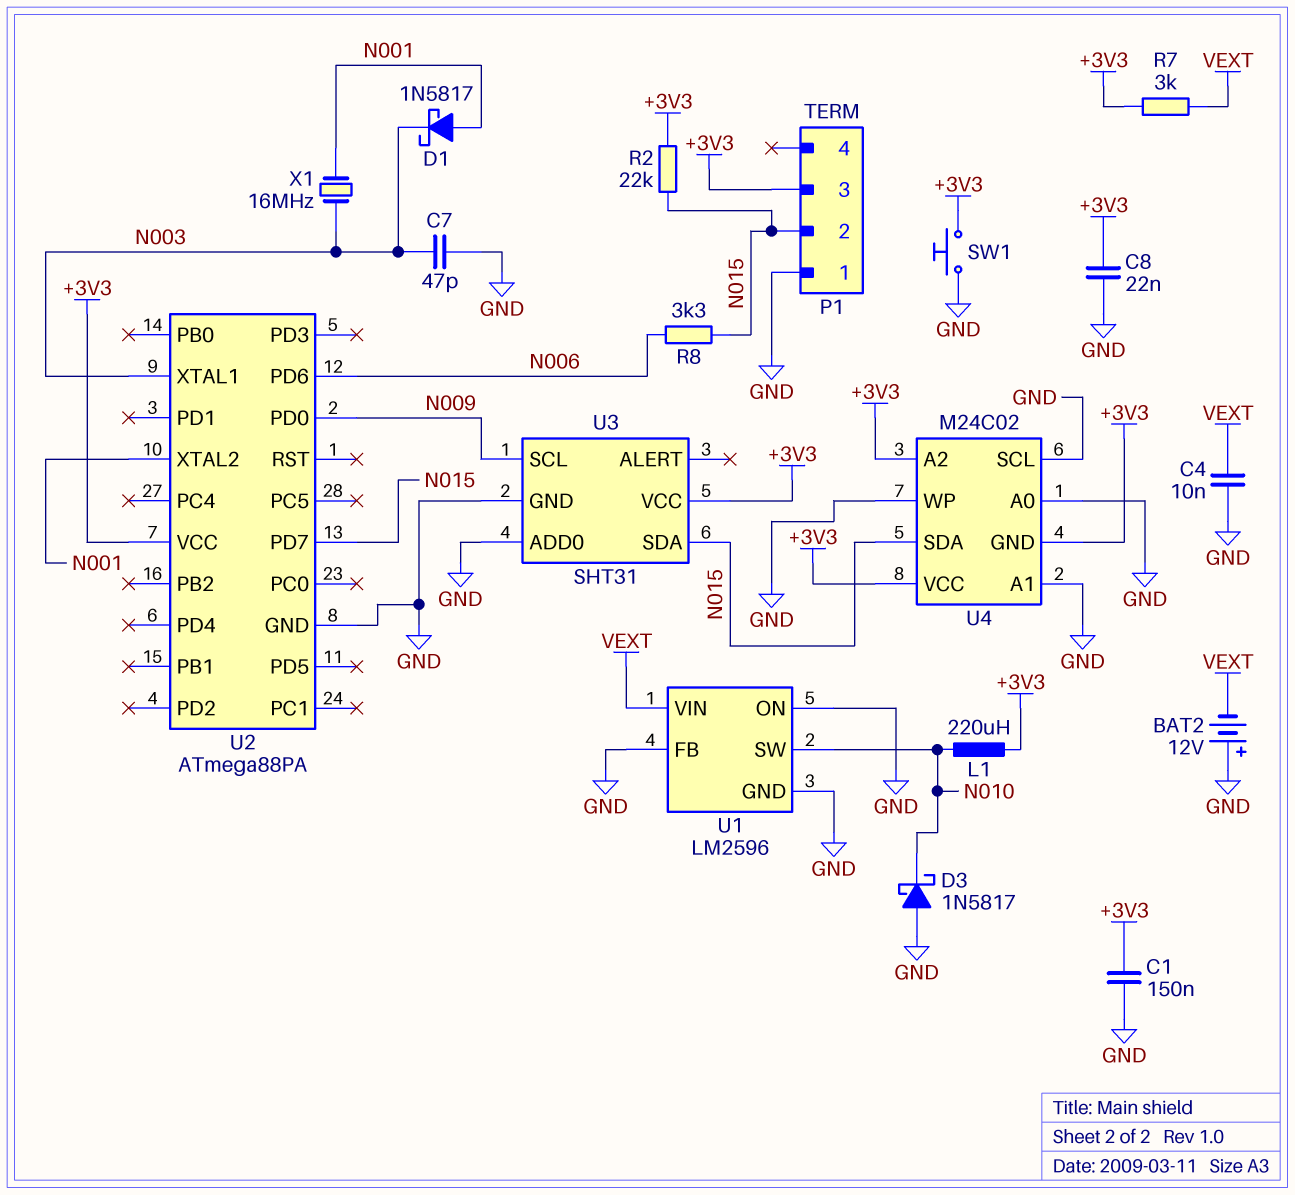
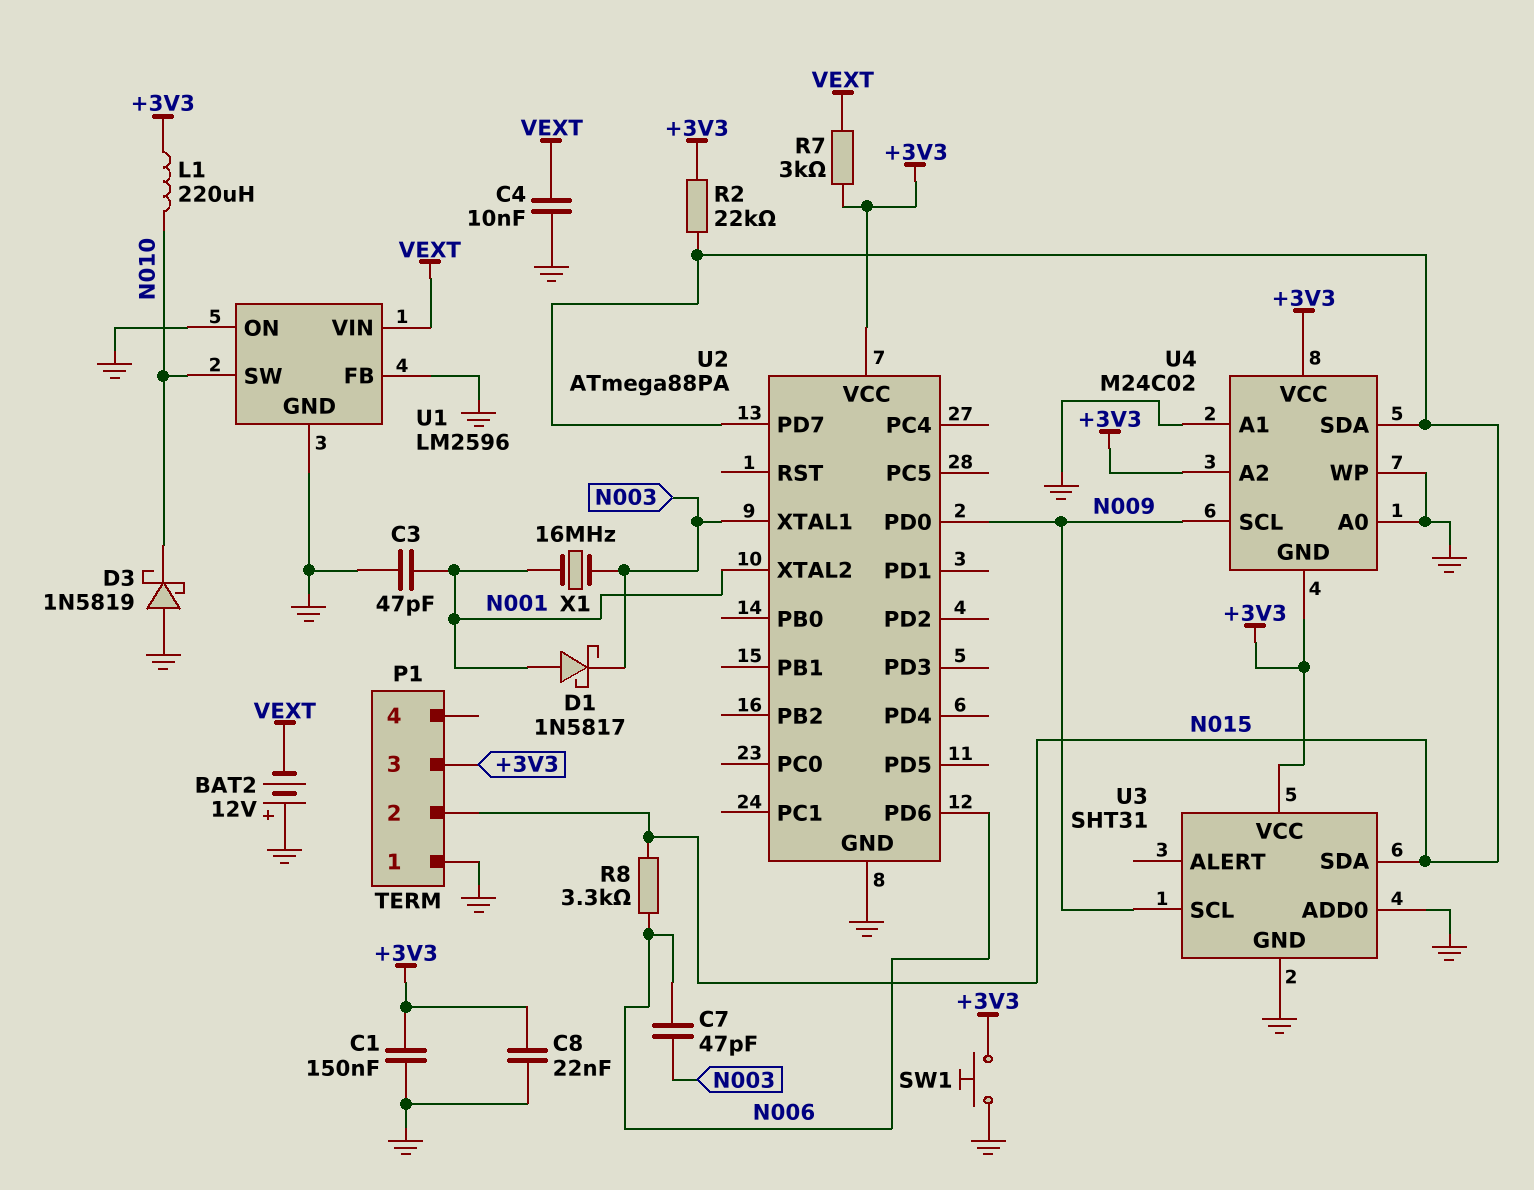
C3: none -> 47pF (GND, N001)
C7: 47pF (GND, N003) -> 47pF (N003, N006)
D3: schottky 1N5817 (A GND, K N010) -> schottky 1N5819 (A GND, K N010)
U4 pin SCL: GND -> N009

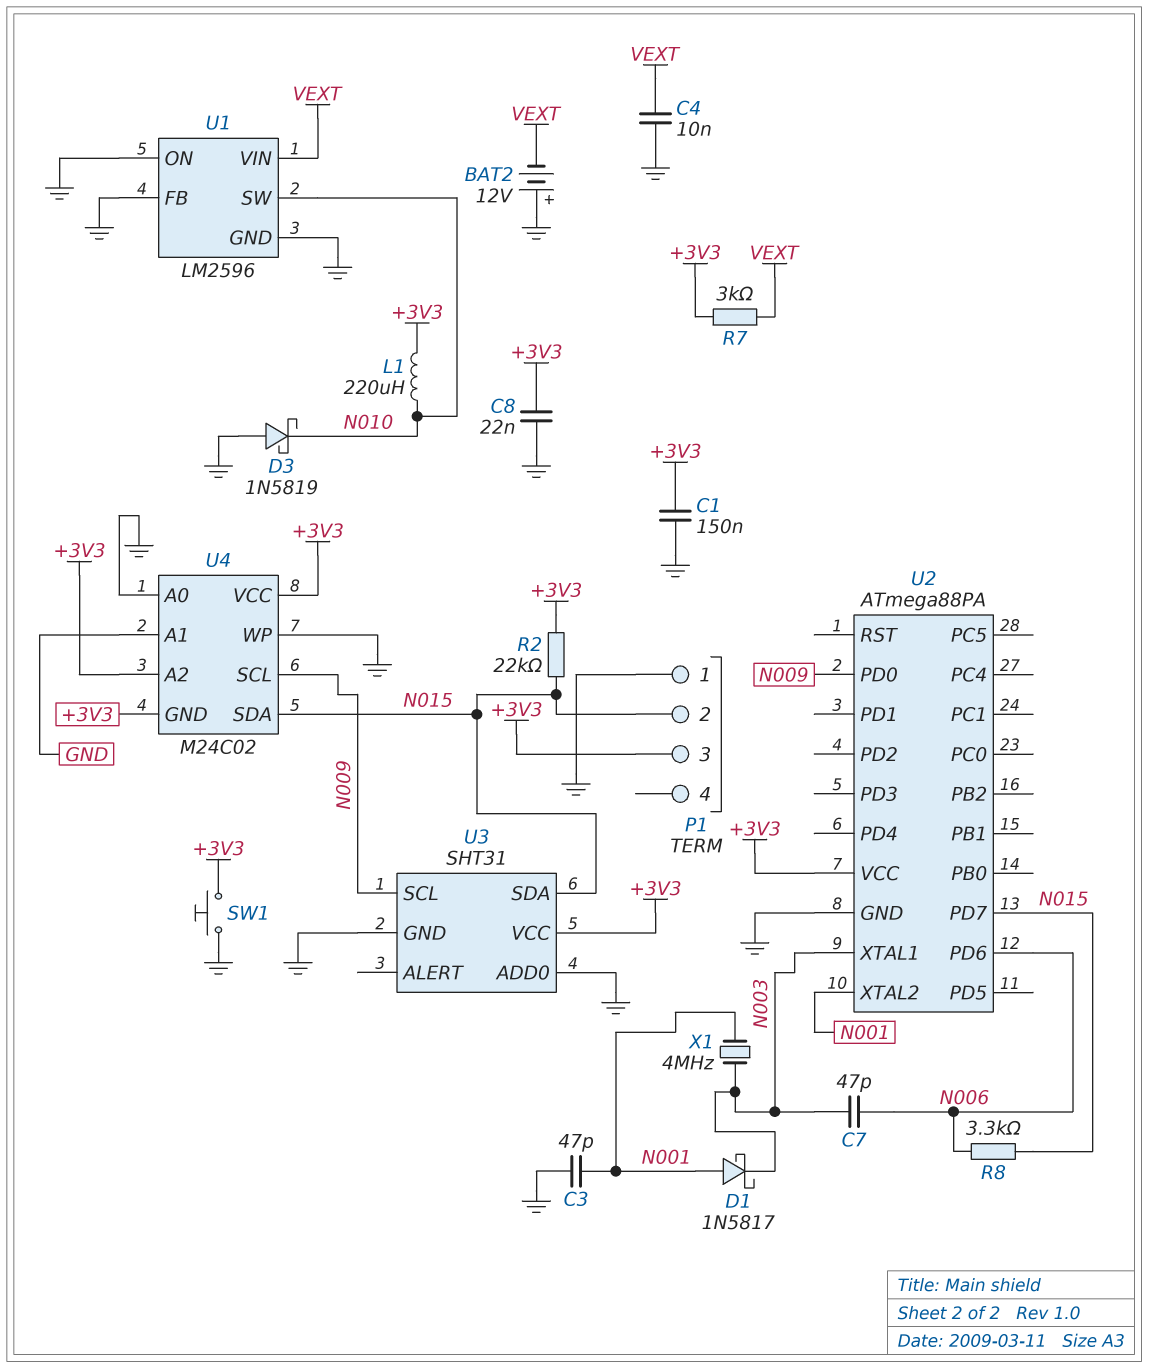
X1: 16MHz (N001, N003) -> 4MHz (N001, N003)

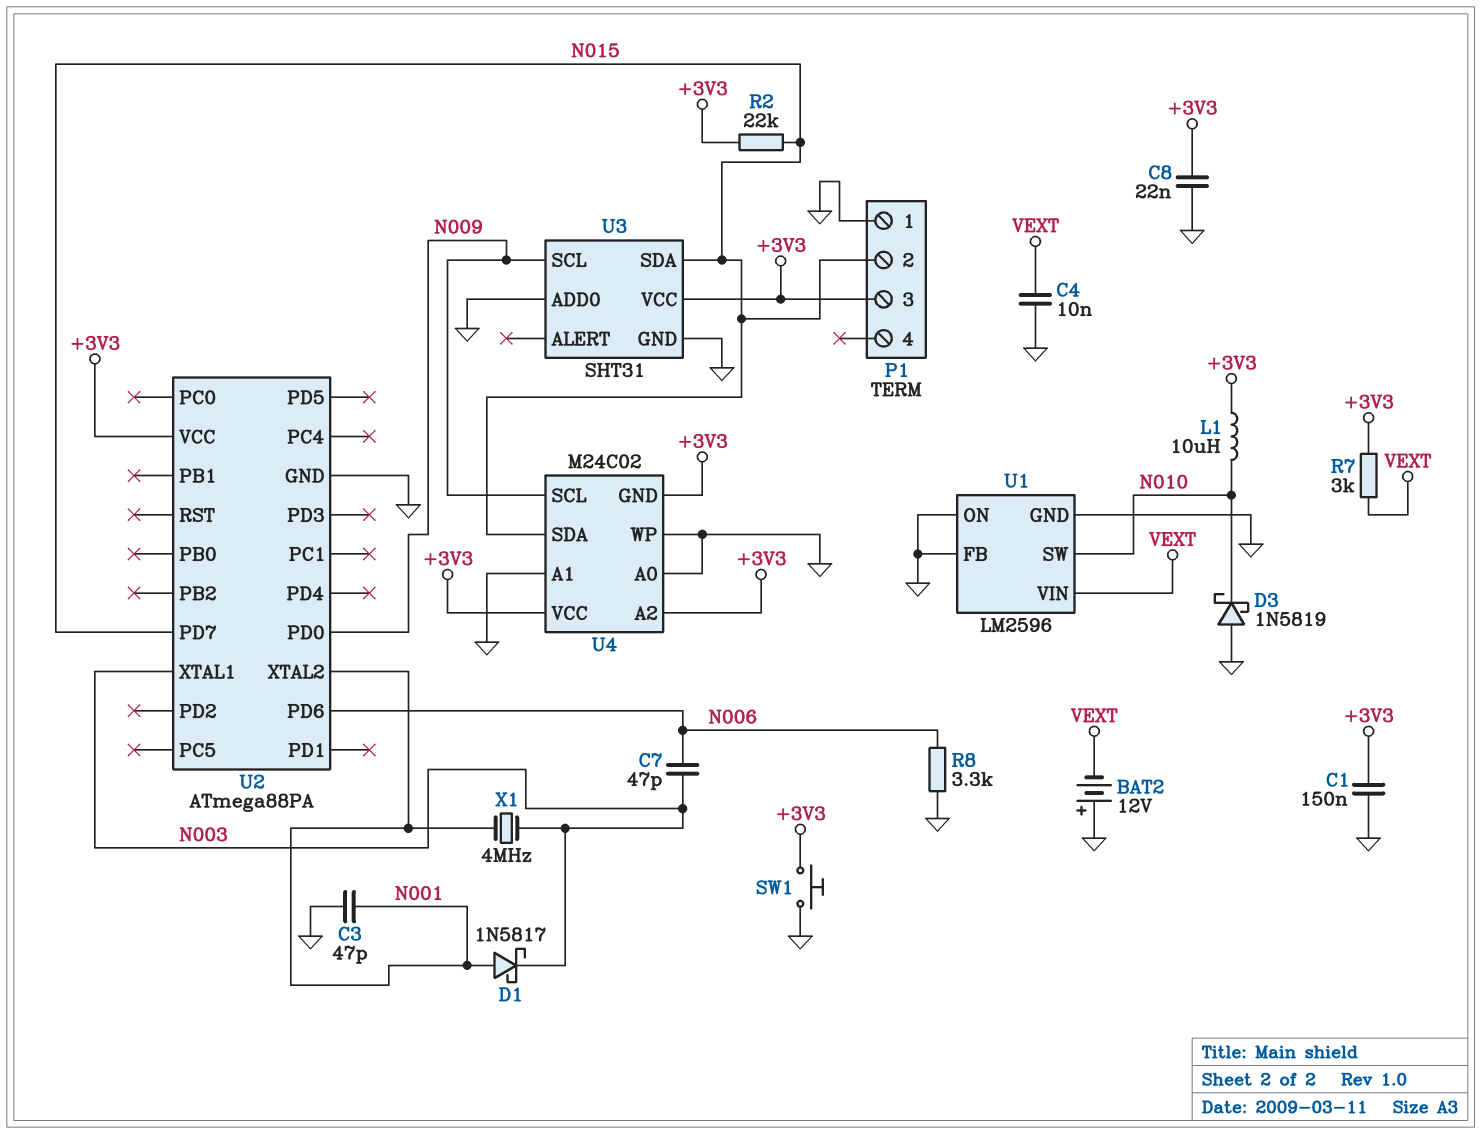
L1: 220uH (+3V3, N010) -> 10uH (+3V3, N010)
R8: 3.3k (N006, N015) -> 3.3k (GND, N006)

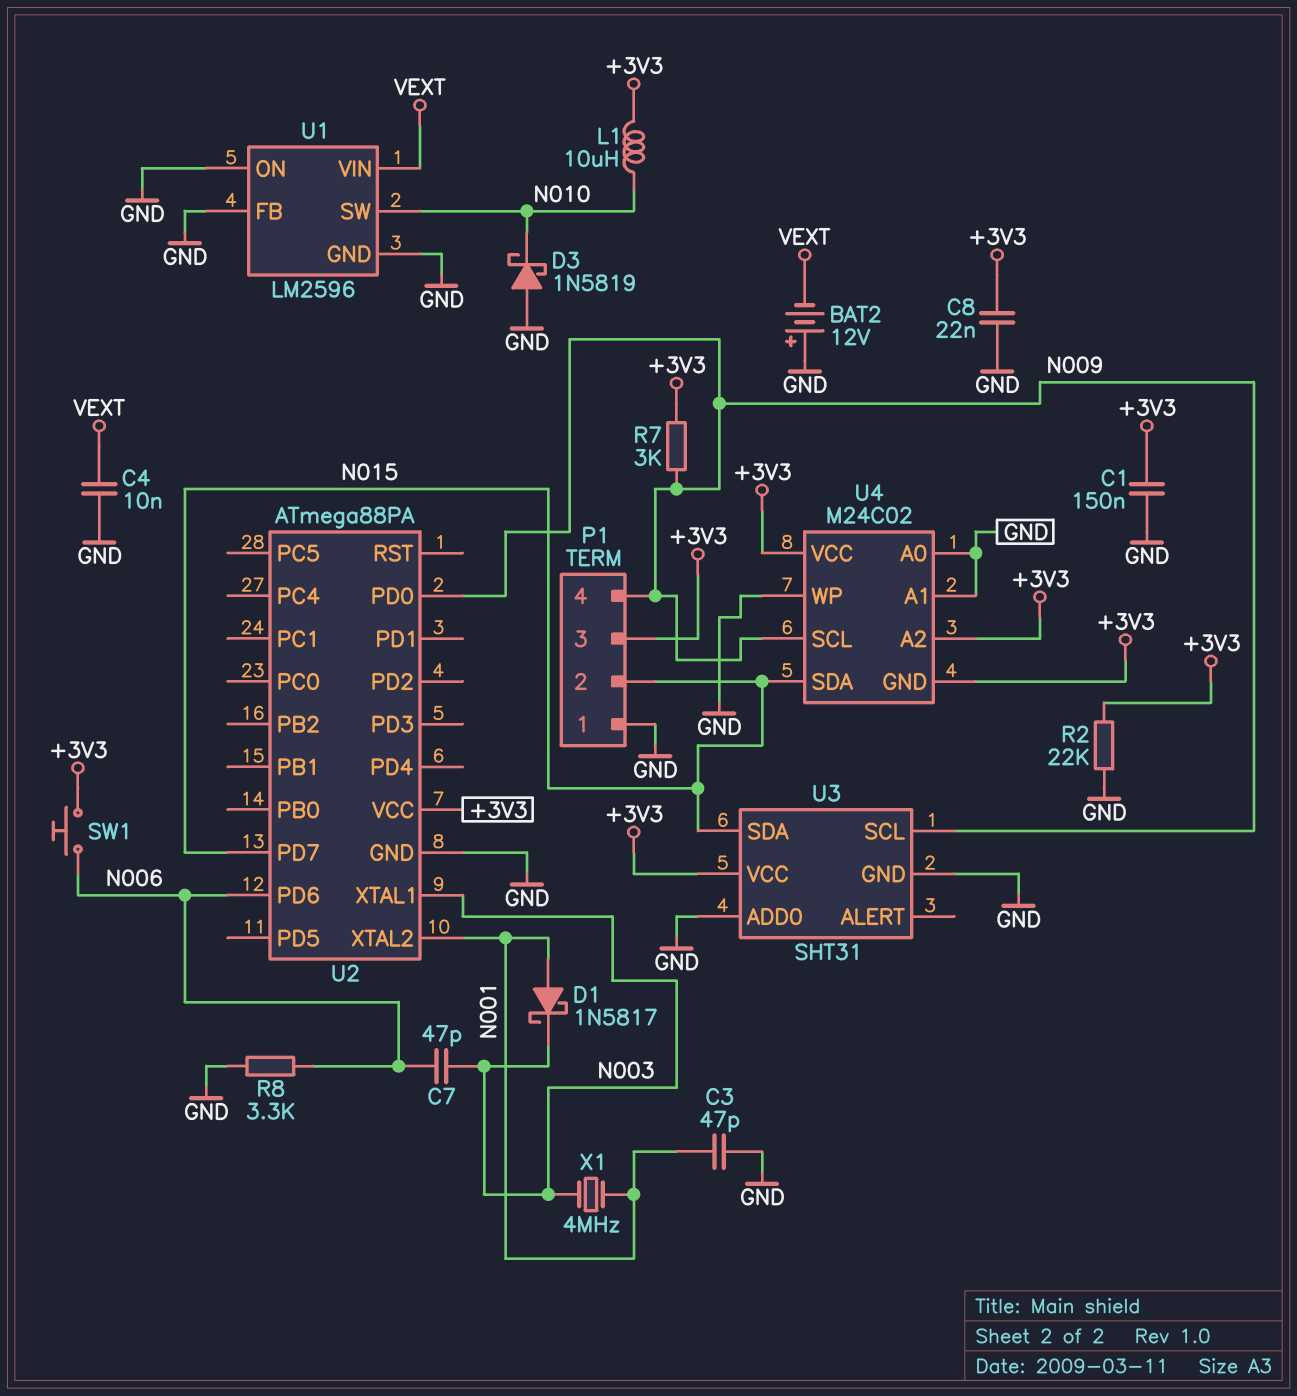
P1 pin 4: none -> N009
R2: 22k (+3V3, N015) -> 22k (+3V3, GND)
R7: 3k (+3V3, VEXT) -> 3k (+3V3, N009)
SW1: button (+3V3, GND) -> button (+3V3, N006)

